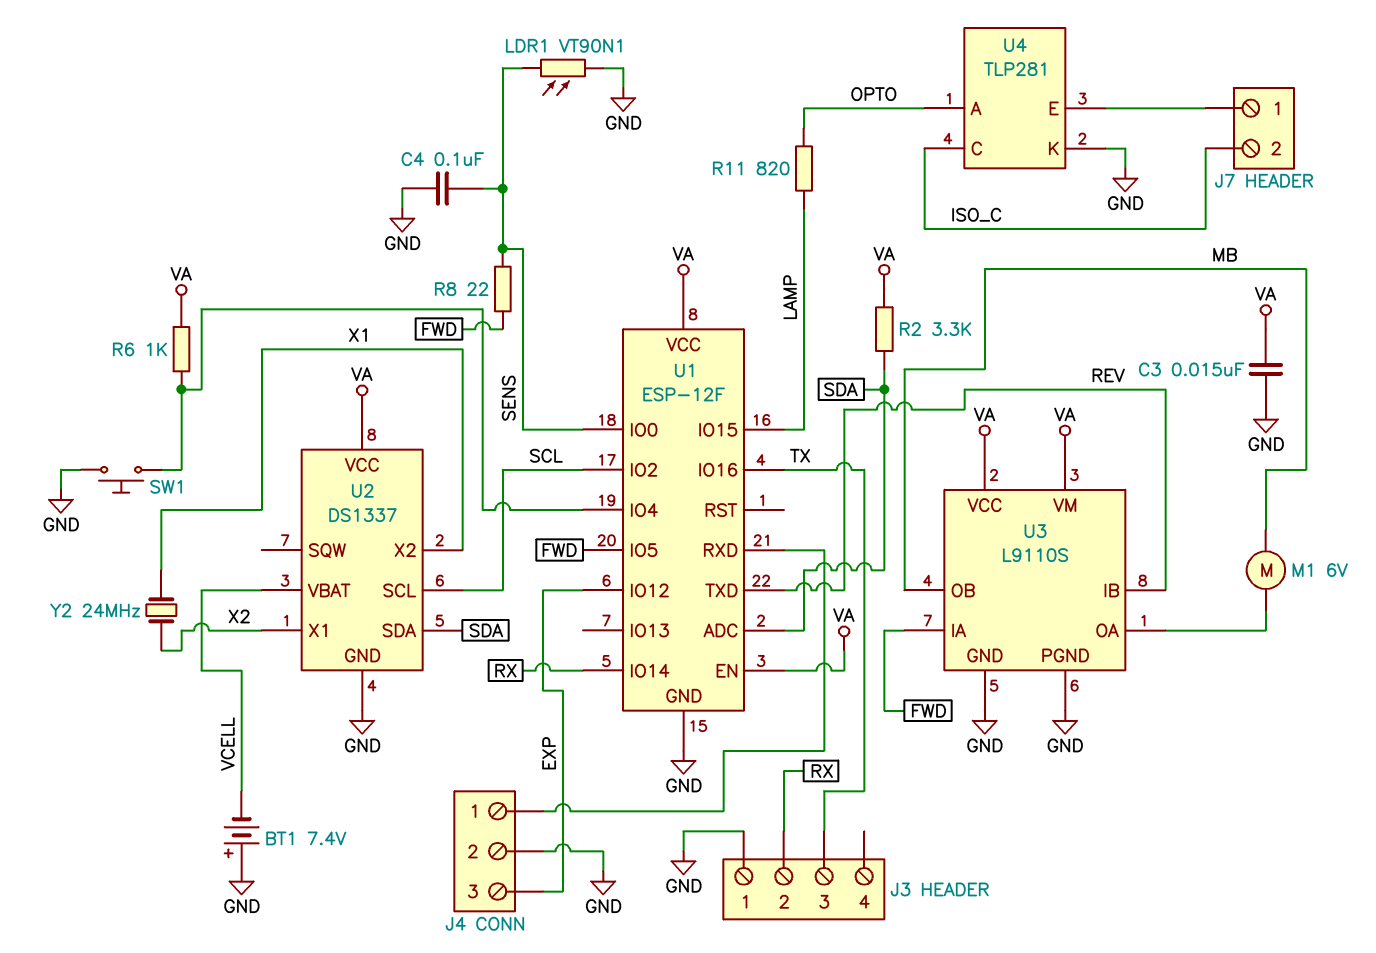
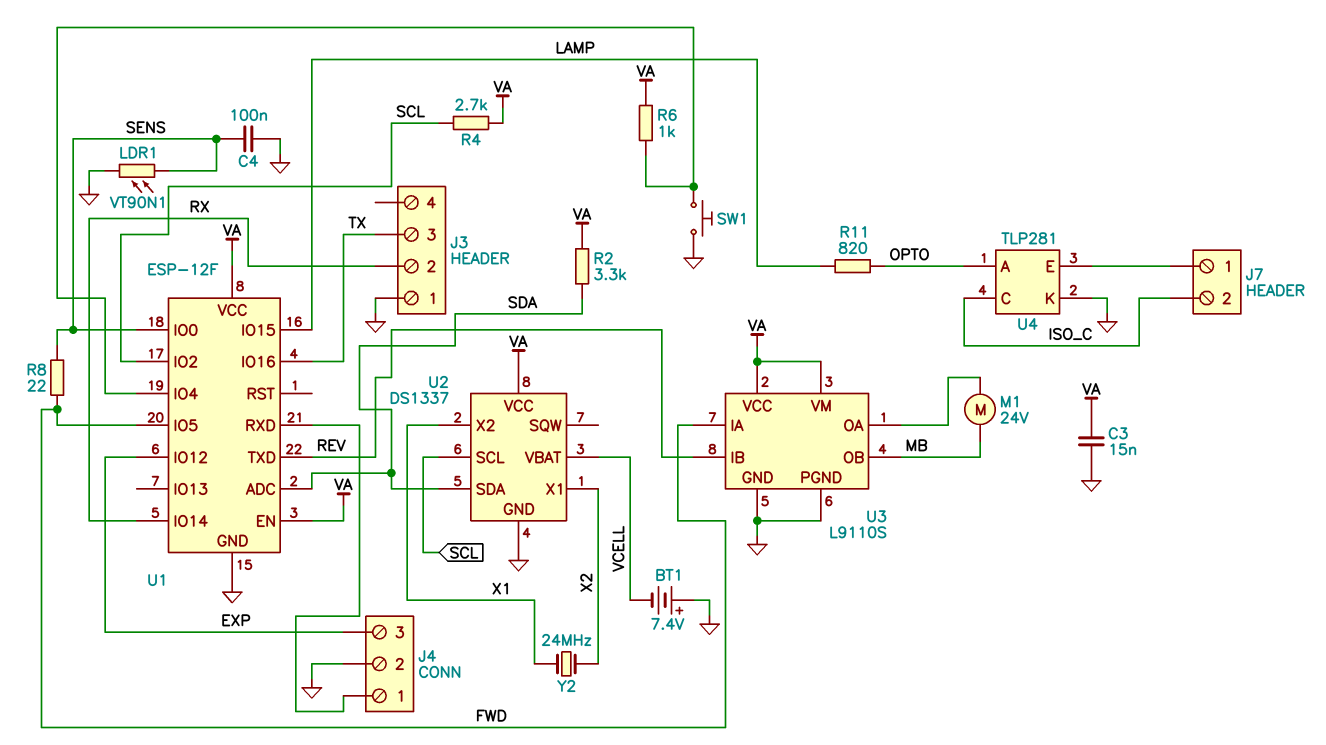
M1: motor 6V (MB, U3/OA) -> motor 24V (MB, U3/OA)
R4: none -> 2.7k (SCL, VA)

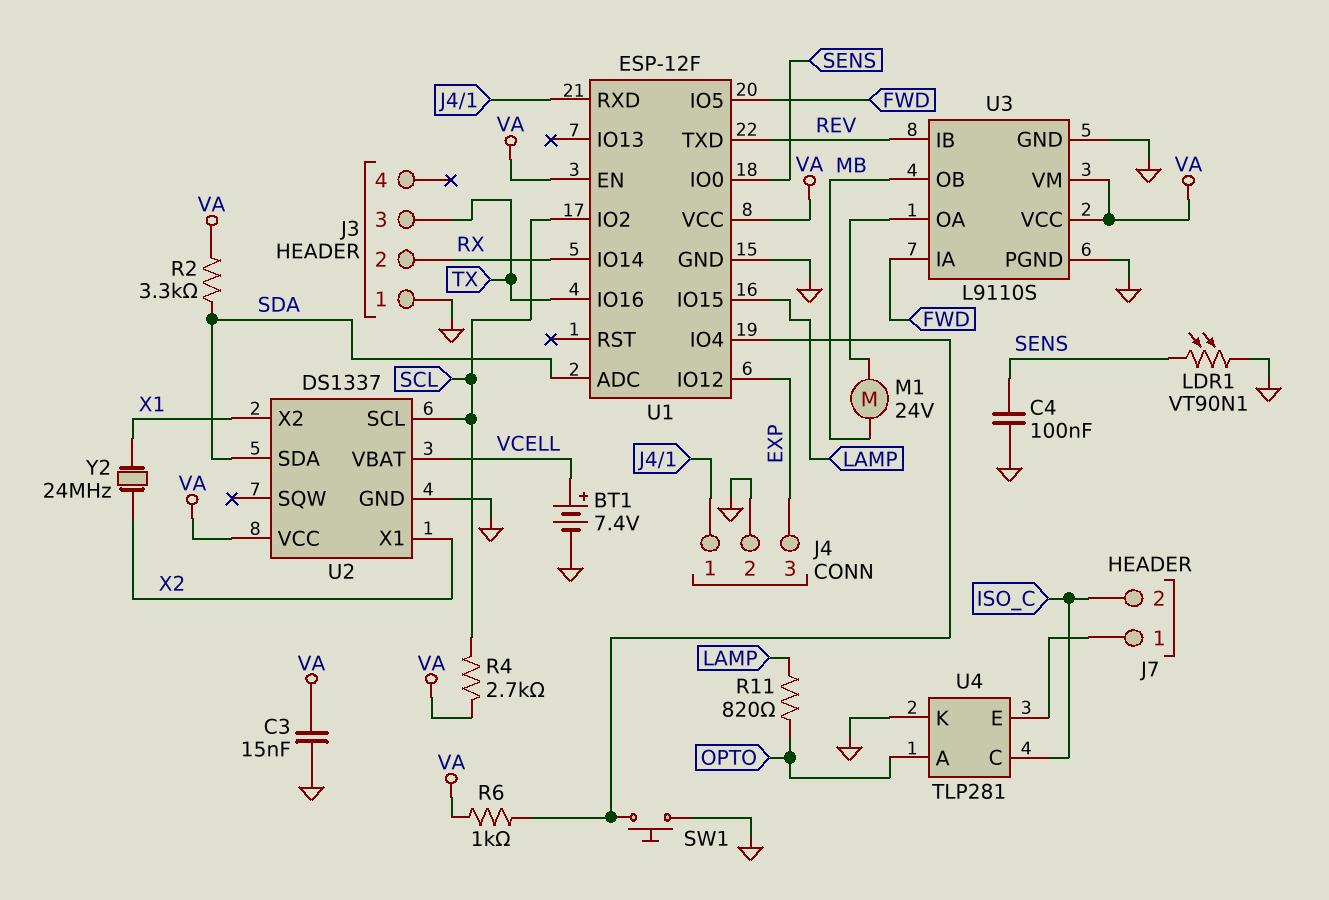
BT1: 7.4V (plus GND, minus VCELL) -> 7.4V (plus VCELL, minus GND)
R8: 22 (FWD, SENS) -> none

